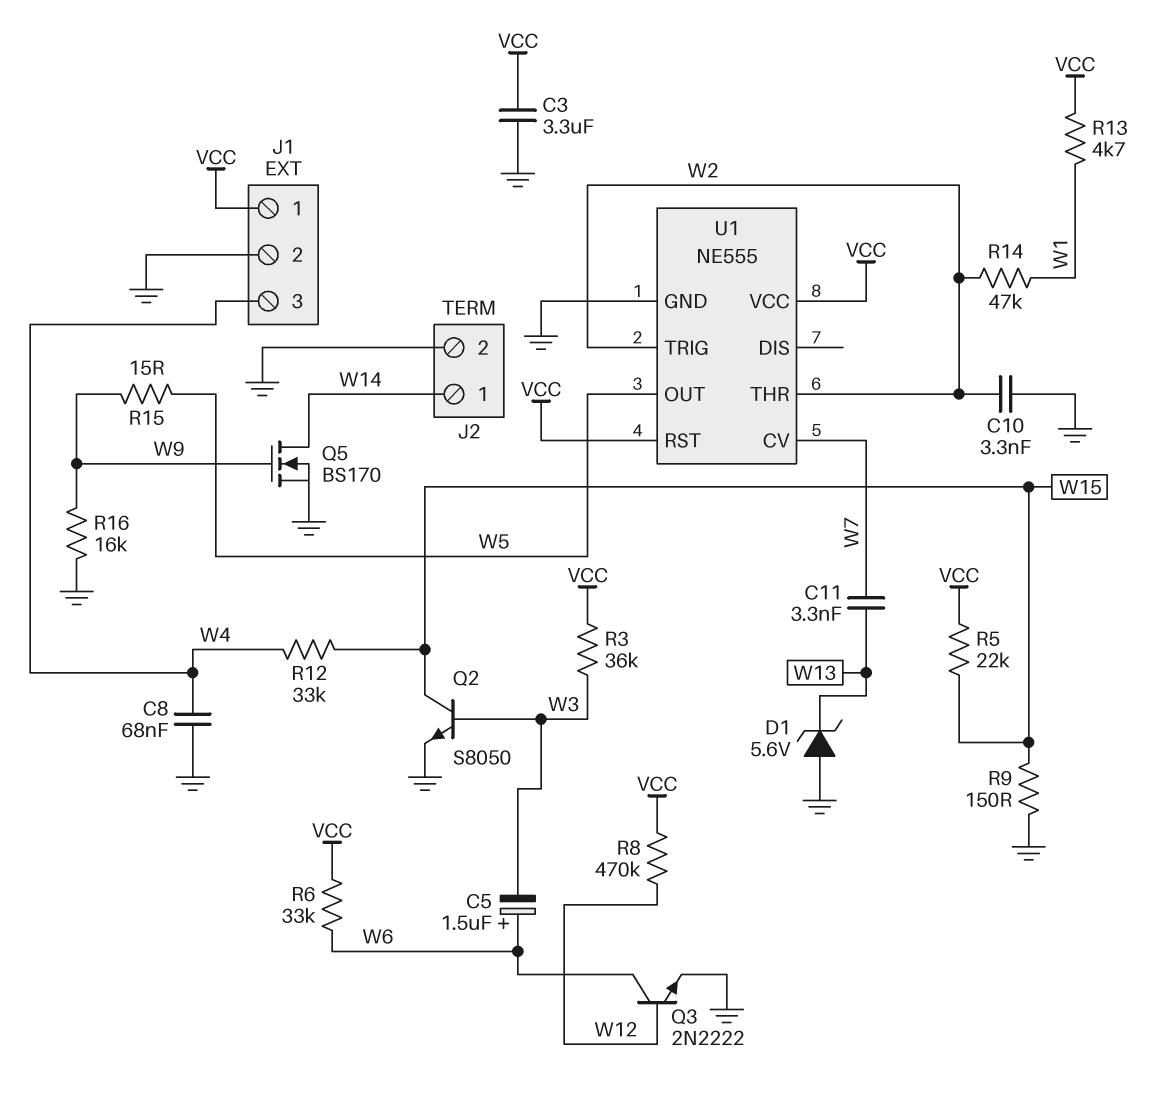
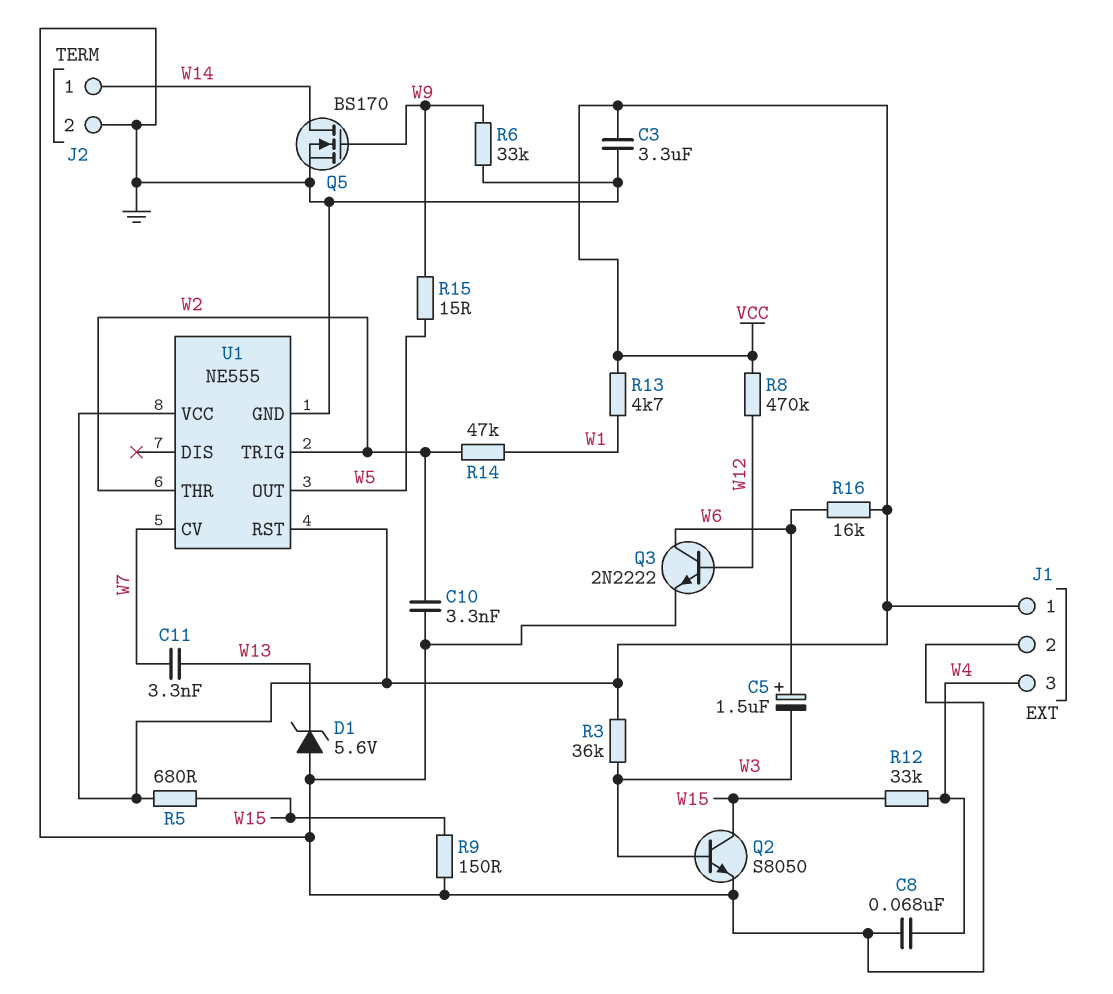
R5: 22k (VCC, W15) -> 680 (VCC, W15)
R6: 33k (VCC, W6) -> 33k (GND, W9)
R16: 16k (GND, W9) -> 16k (VCC, W6)

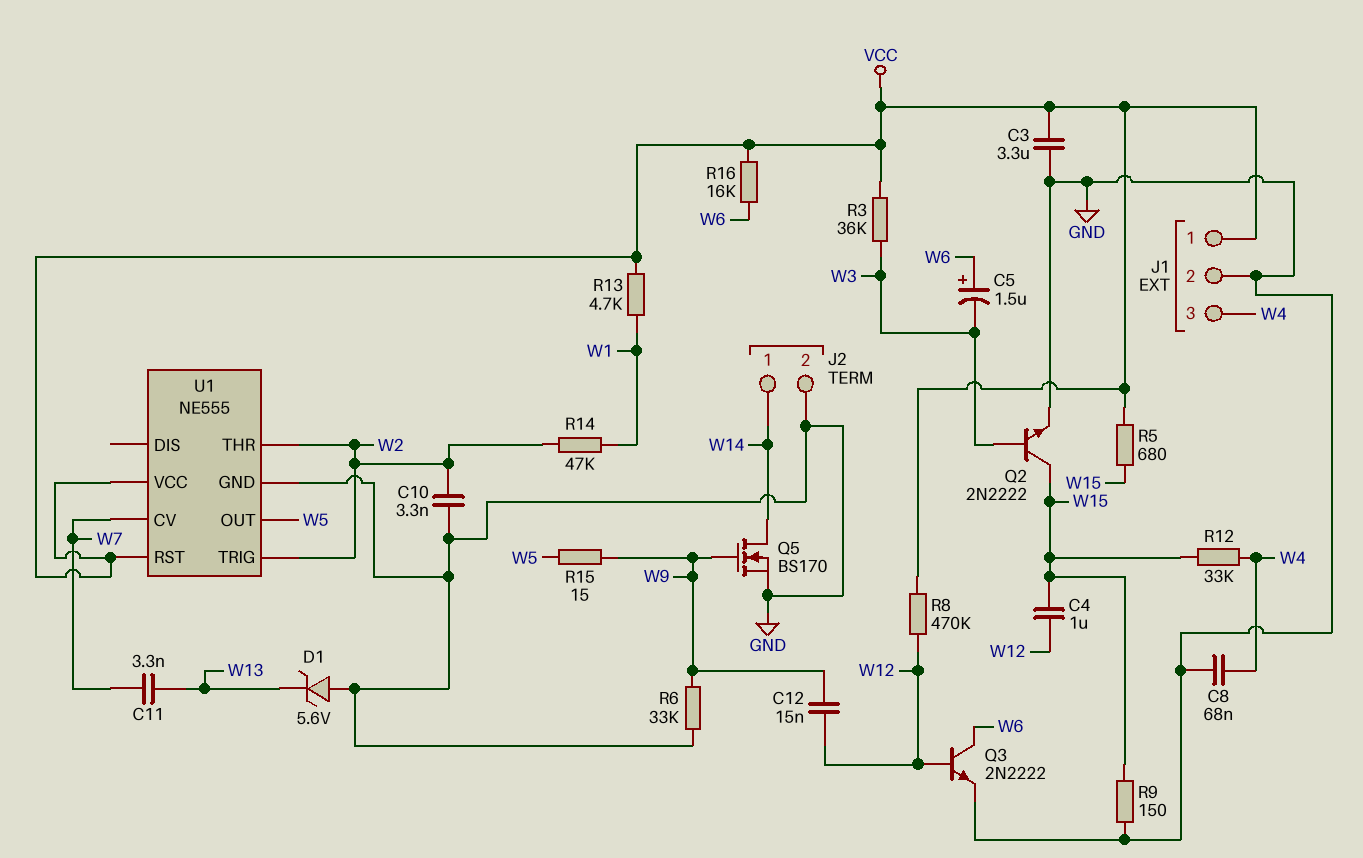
C4: none -> 1uF (W12, W15)
C12: none -> 15nF (W9, W12)
Q2: NPN S8050 (B W3, C W15, E GND) -> NPN 2N2222 (B W3, C W15, E GND)

